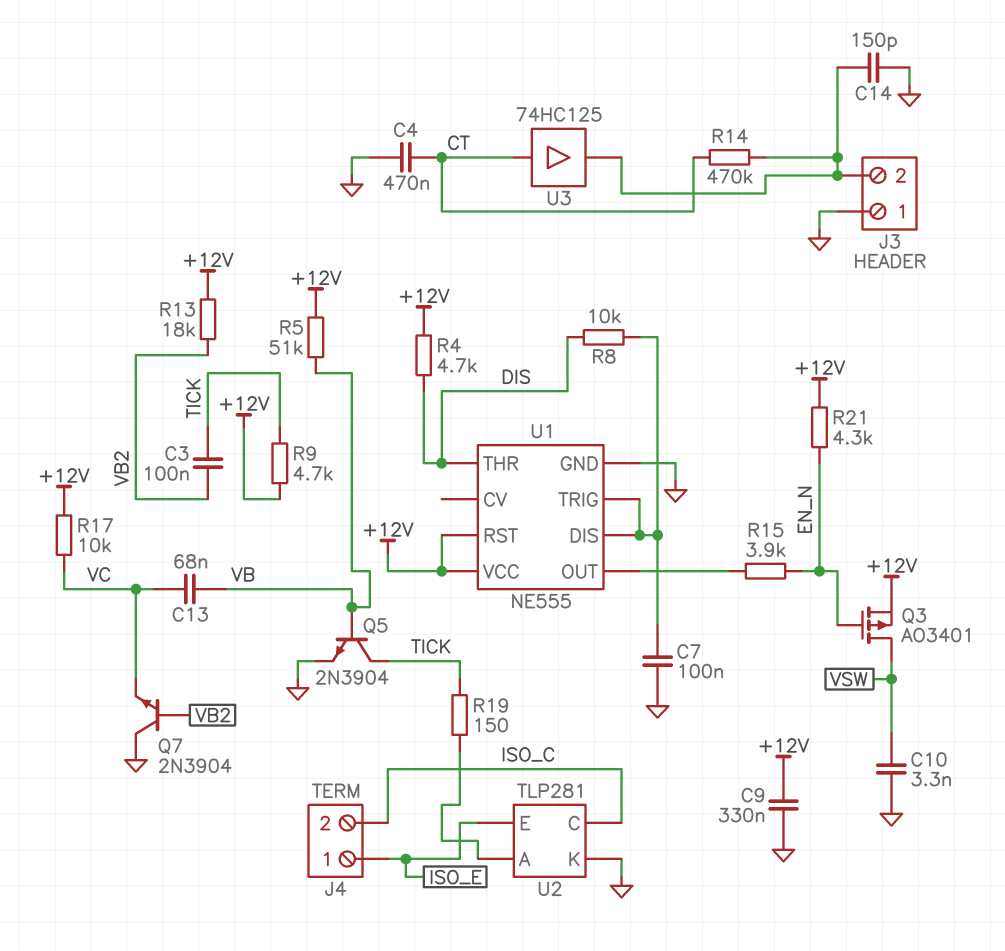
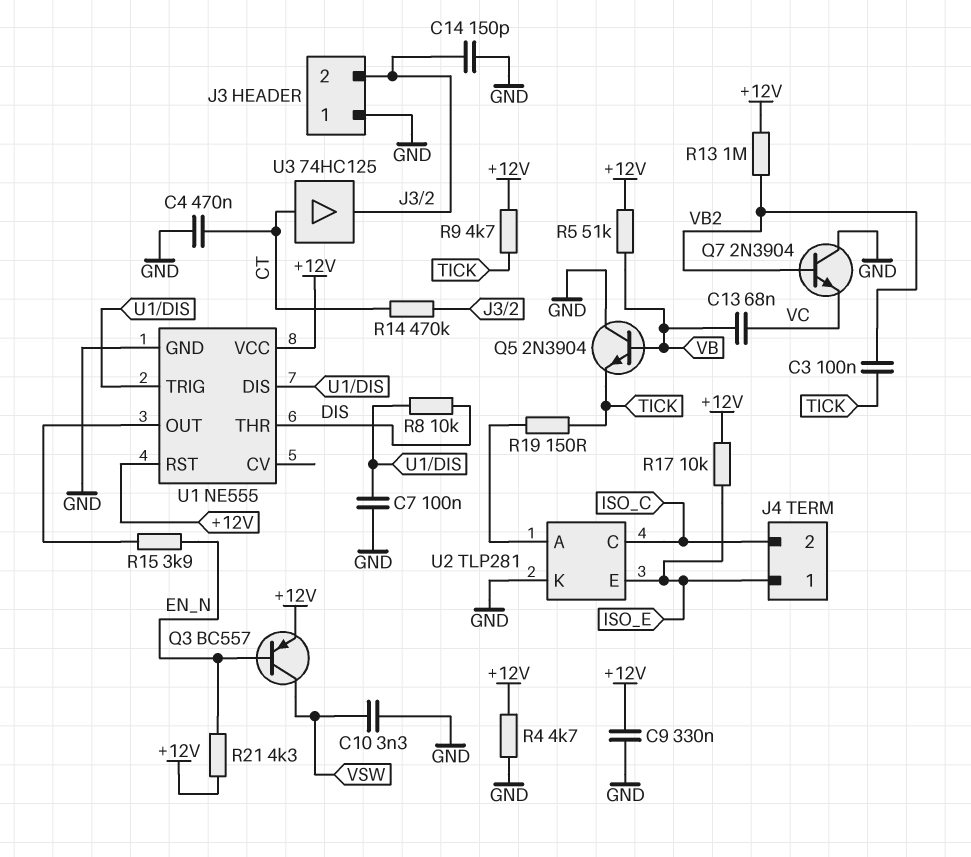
Q3: PMOS AO3401 (G EN_N, D VSW, S +12V) -> PNP BC557 (B EN_N, C VSW, E +12V)
Q5: NPN 2N3904 (B VB, C TICK, E GND) -> NPN 2N3904 (B VB, C GND, E TICK)
R4: 4.7k (+12V, DIS) -> 4.7k (+12V, GND)
R13: 18k (+12V, VB2) -> 1M (+12V, VB2)
R17: 10k (+12V, VC) -> 10k (+12V, ISO_E)

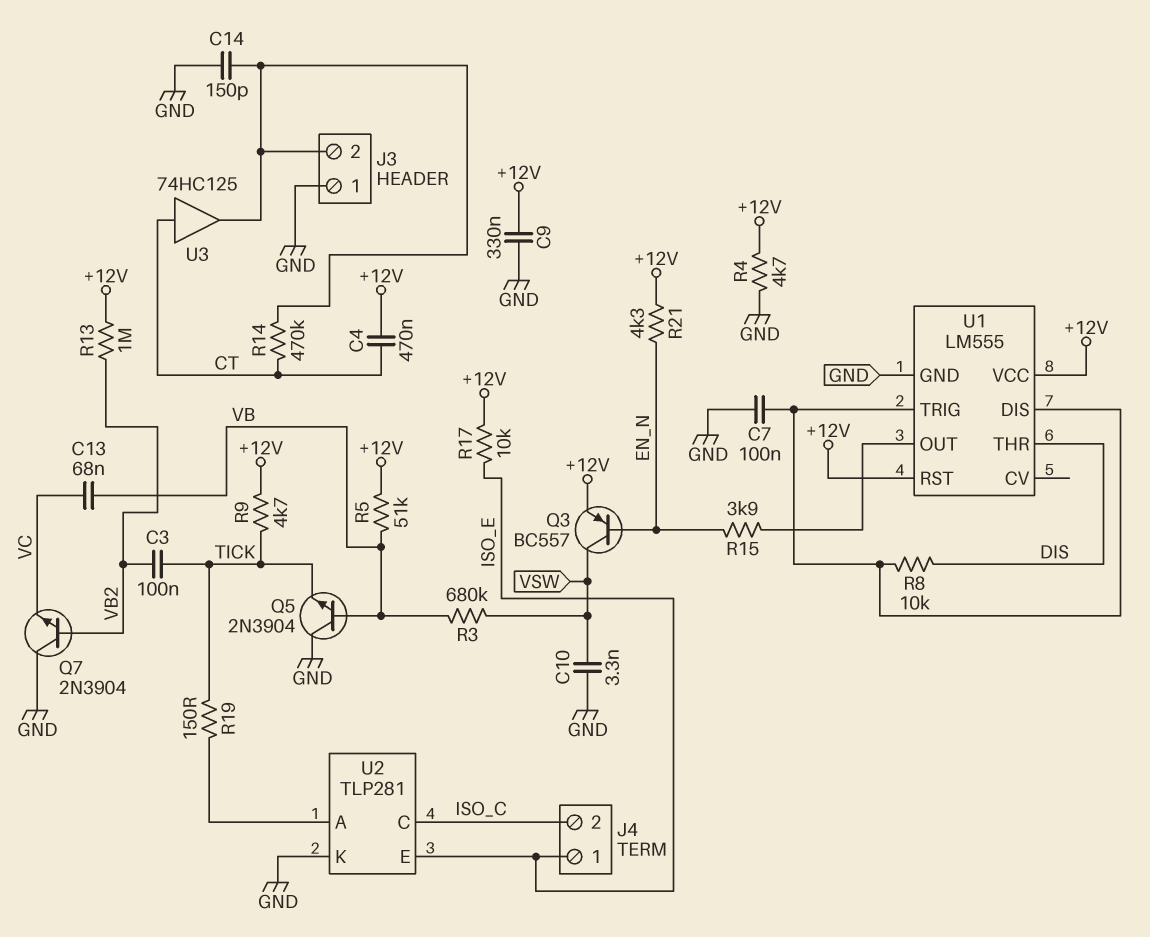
C4: 470nF (CT, GND) -> 470nF (+12V, CT)
R3: none -> 680k (VB, VSW)
U1: NE555 -> LM555

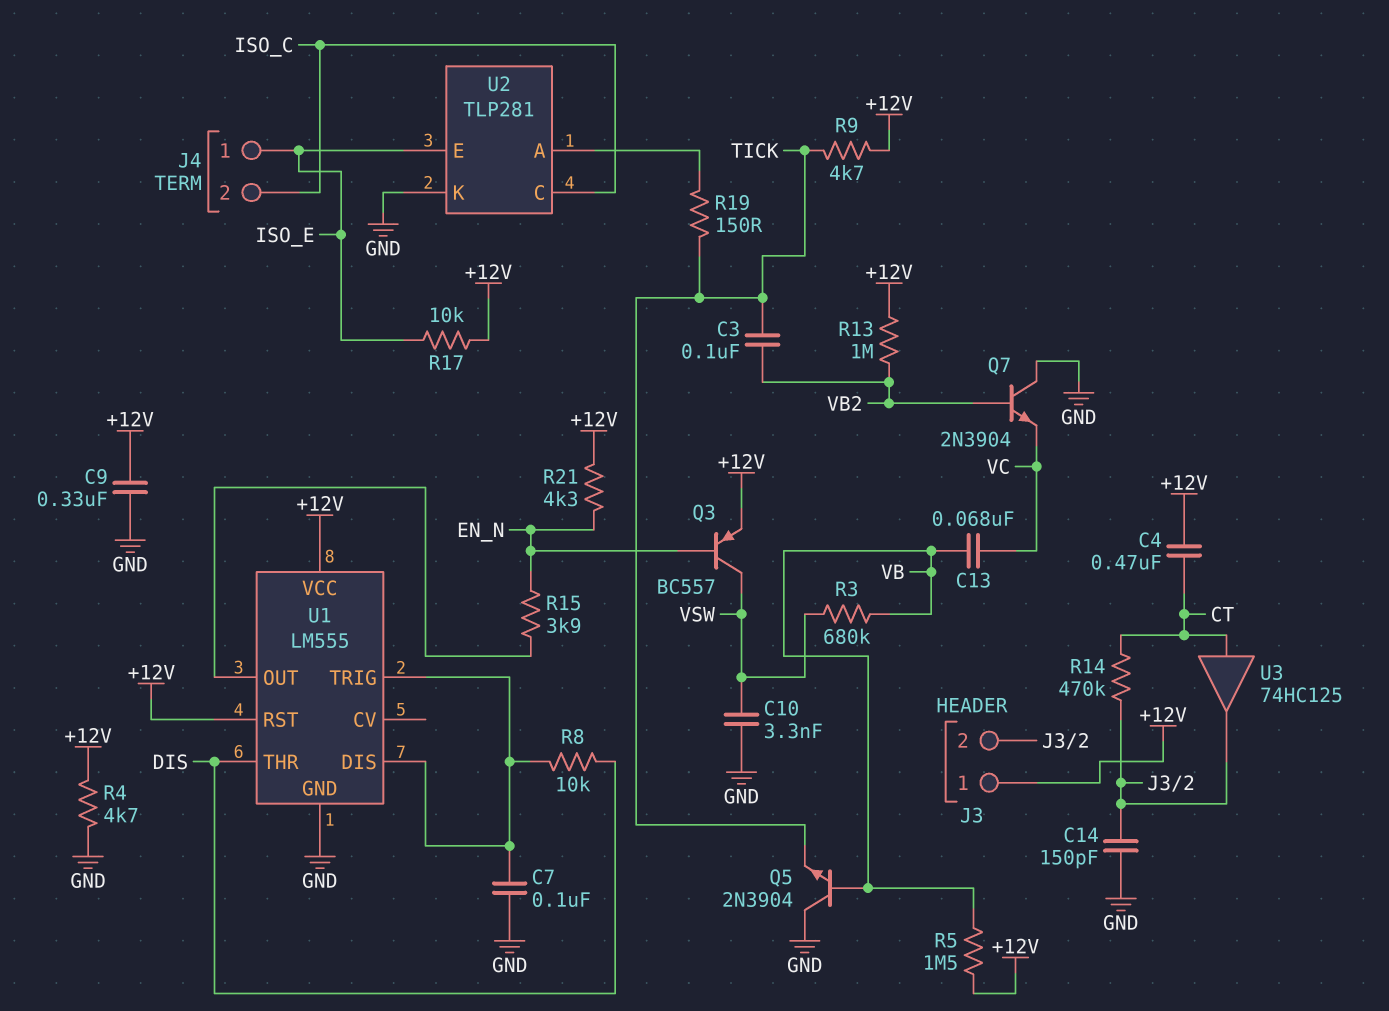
J3 pin 1: GND -> +12V
R5: 51k (+12V, VB) -> 1.5M (+12V, VB)

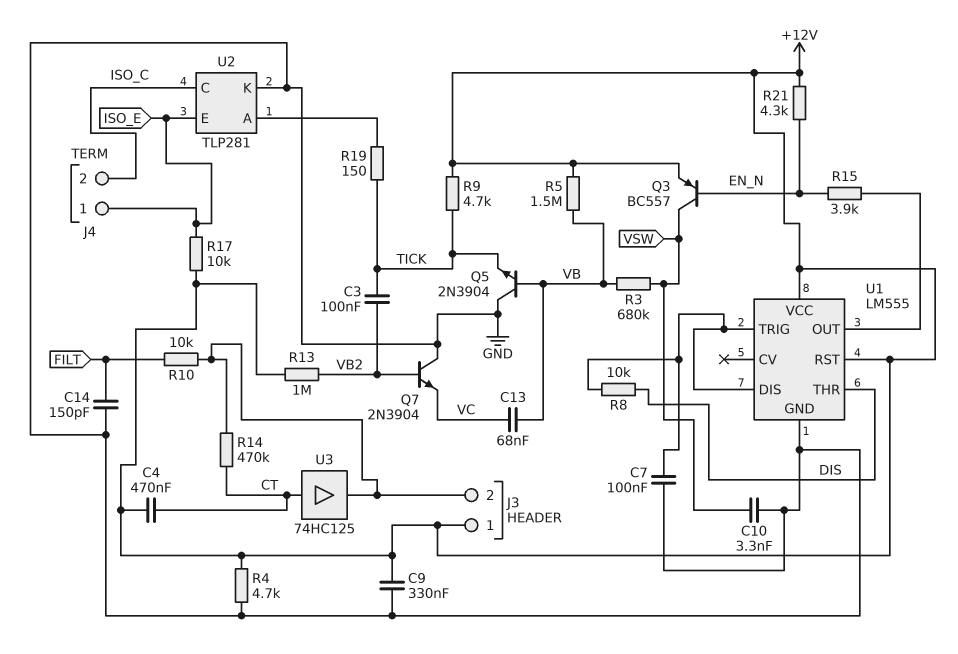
C14: 150pF (GND, J3/2) -> 150pF (FILT, GND)
R10: none -> 10k (FILT, J3/2)

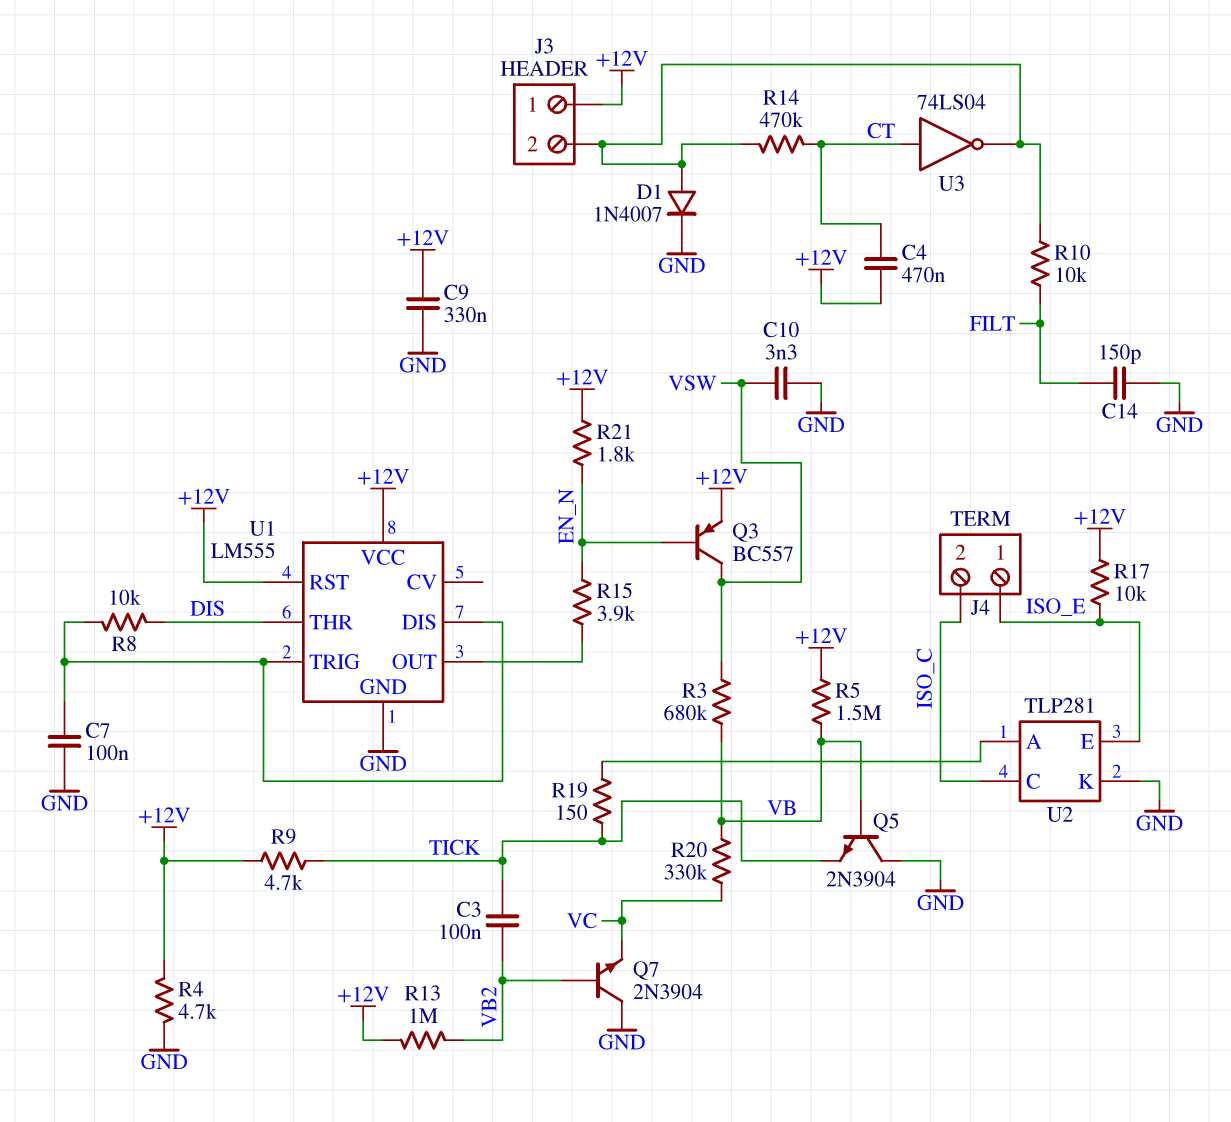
C13: 68nF (VB, VC) -> none
D1: none -> diode 1N4007 (A J3/2, K GND)
R20: none -> 330k (VB, VC)
R21: 4.3k (+12V, EN_N) -> 1.8k (+12V, EN_N)
U3: buffer 74HC125 (in CT, out J3/2) -> NOT 74LS04 (in CT, out J3/2)

